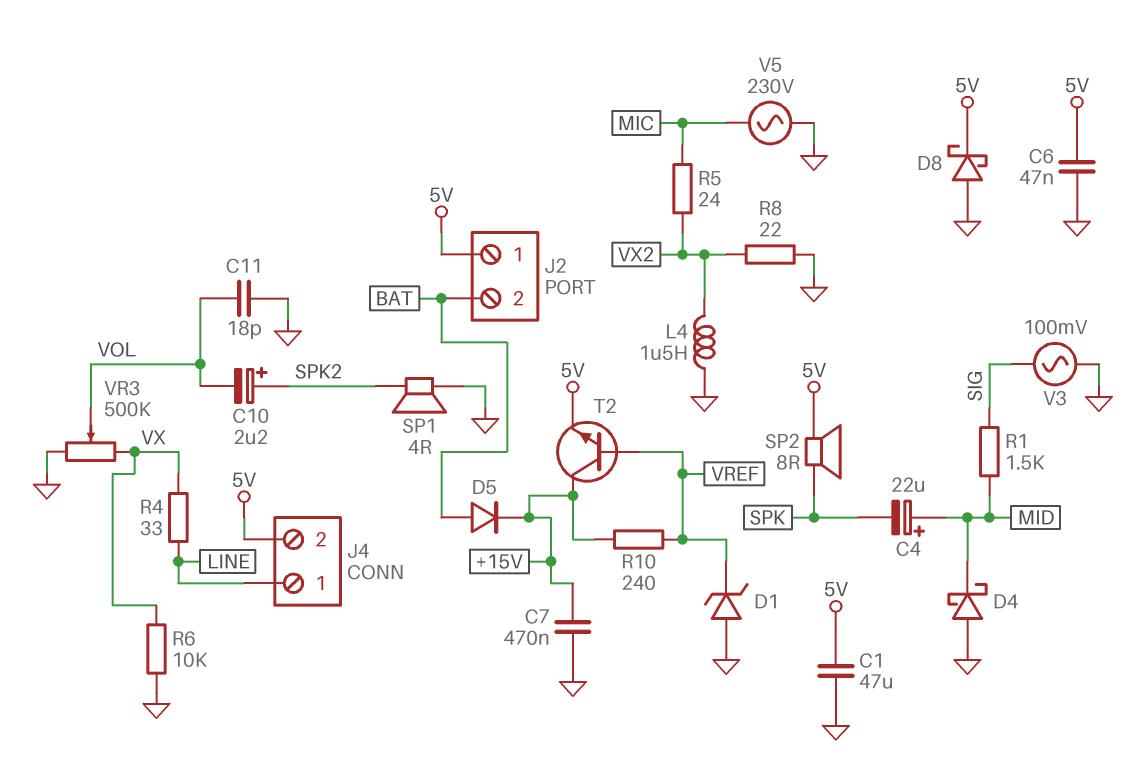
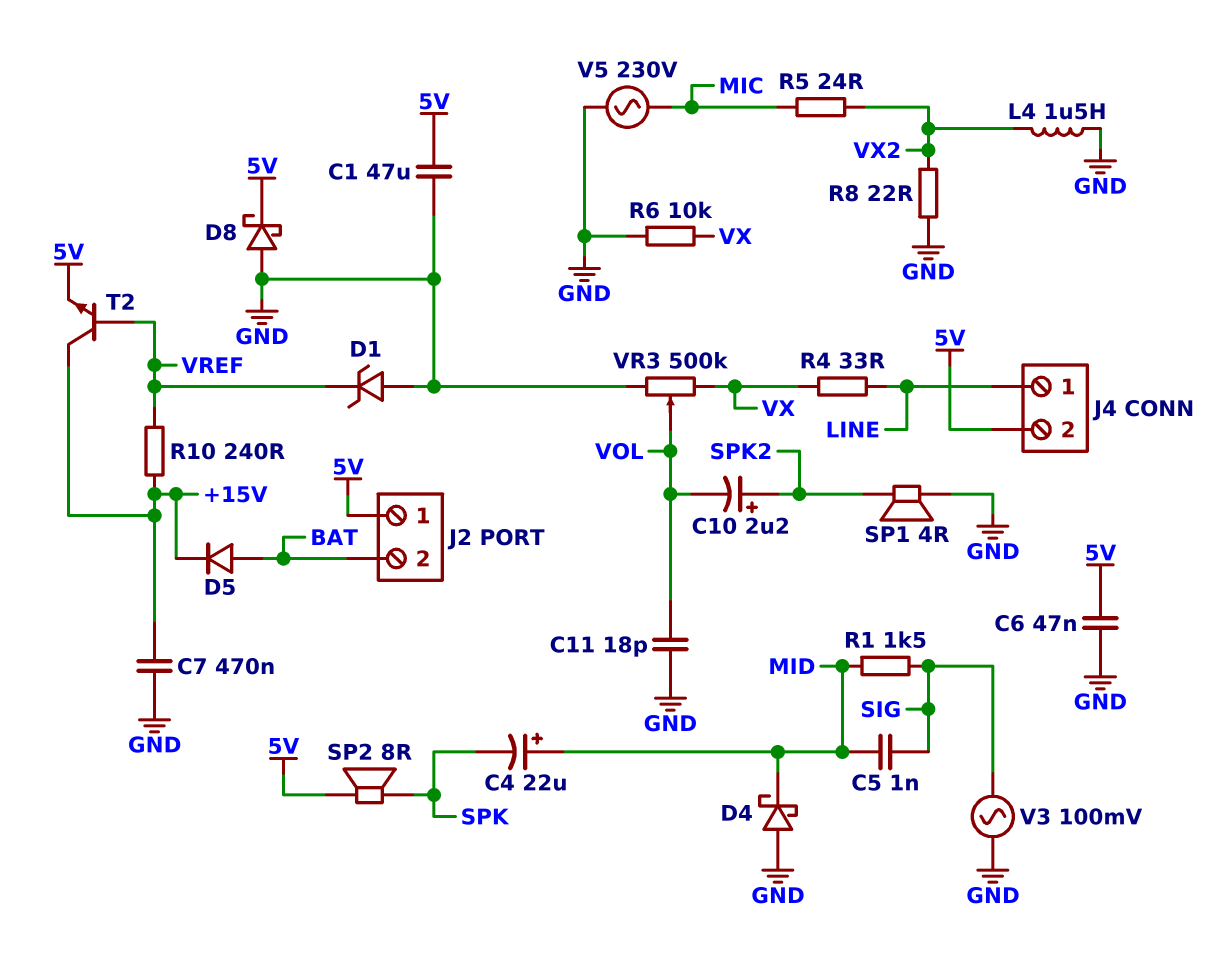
C5: none -> 1nF (MID, SIG)

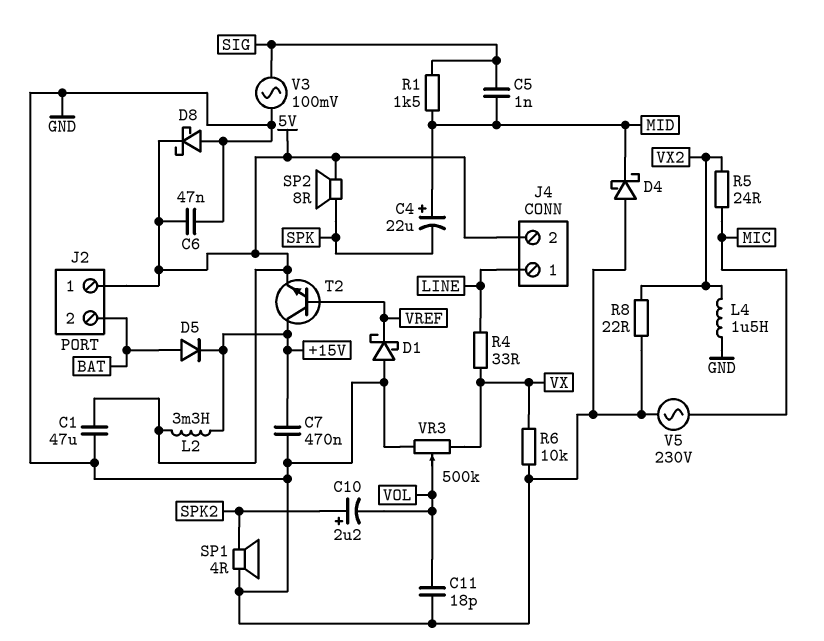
D1: zener (A GND, K VREF) -> schottky (A GND, K VREF)
L2: none -> 3.3mH (+15V, 5V)
R10: 240 (+15V, VREF) -> none

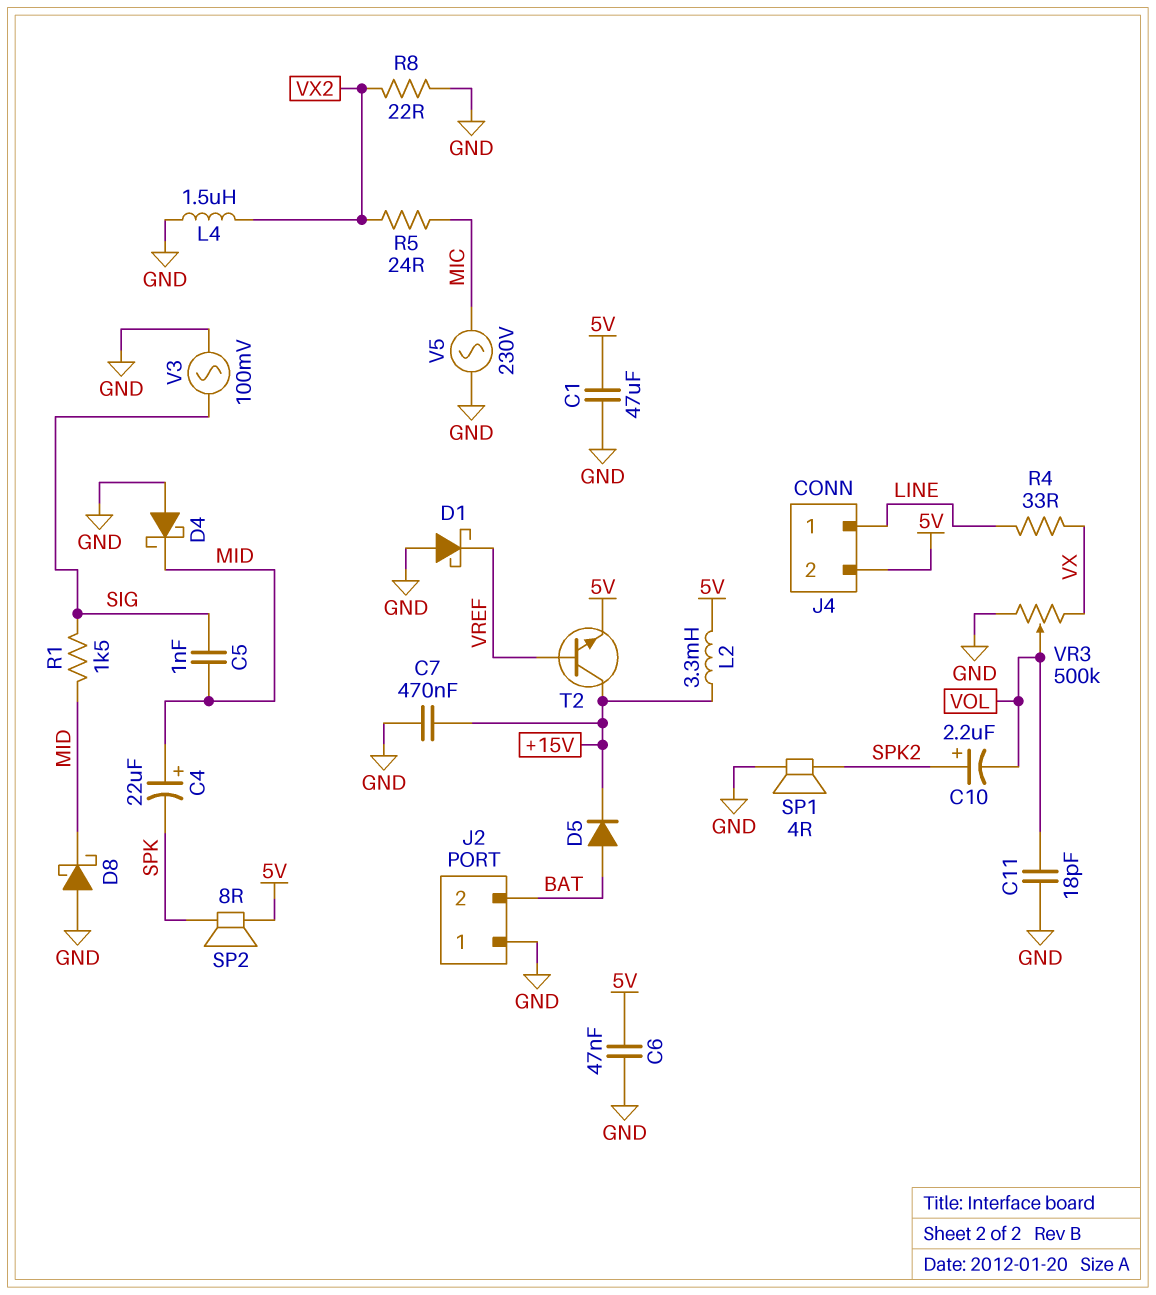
D8: schottky (A GND, K 5V) -> schottky (A GND, K MID)
J2 pin 1: 5V -> GND
R6: 10k (GND, VX) -> none

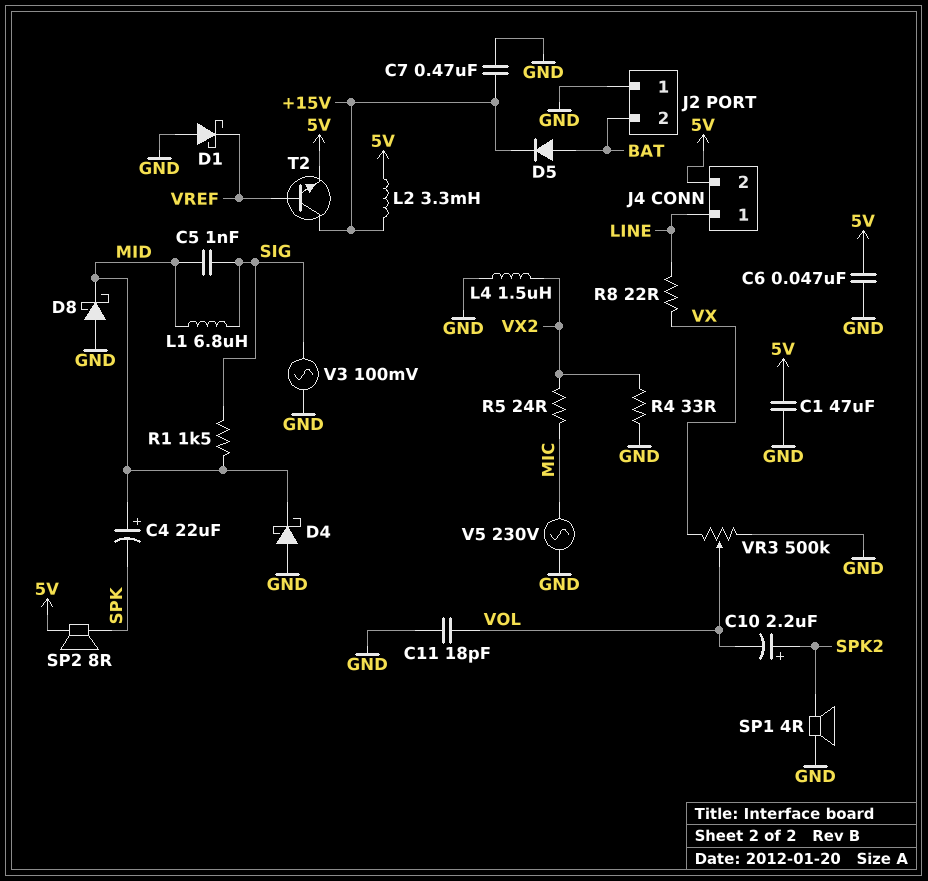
L1: none -> 6.8uH (MID, SIG)
R4: 33 (LINE, VX) -> 33 (GND, VX2)
R8: 22 (GND, VX2) -> 22 (LINE, VX)

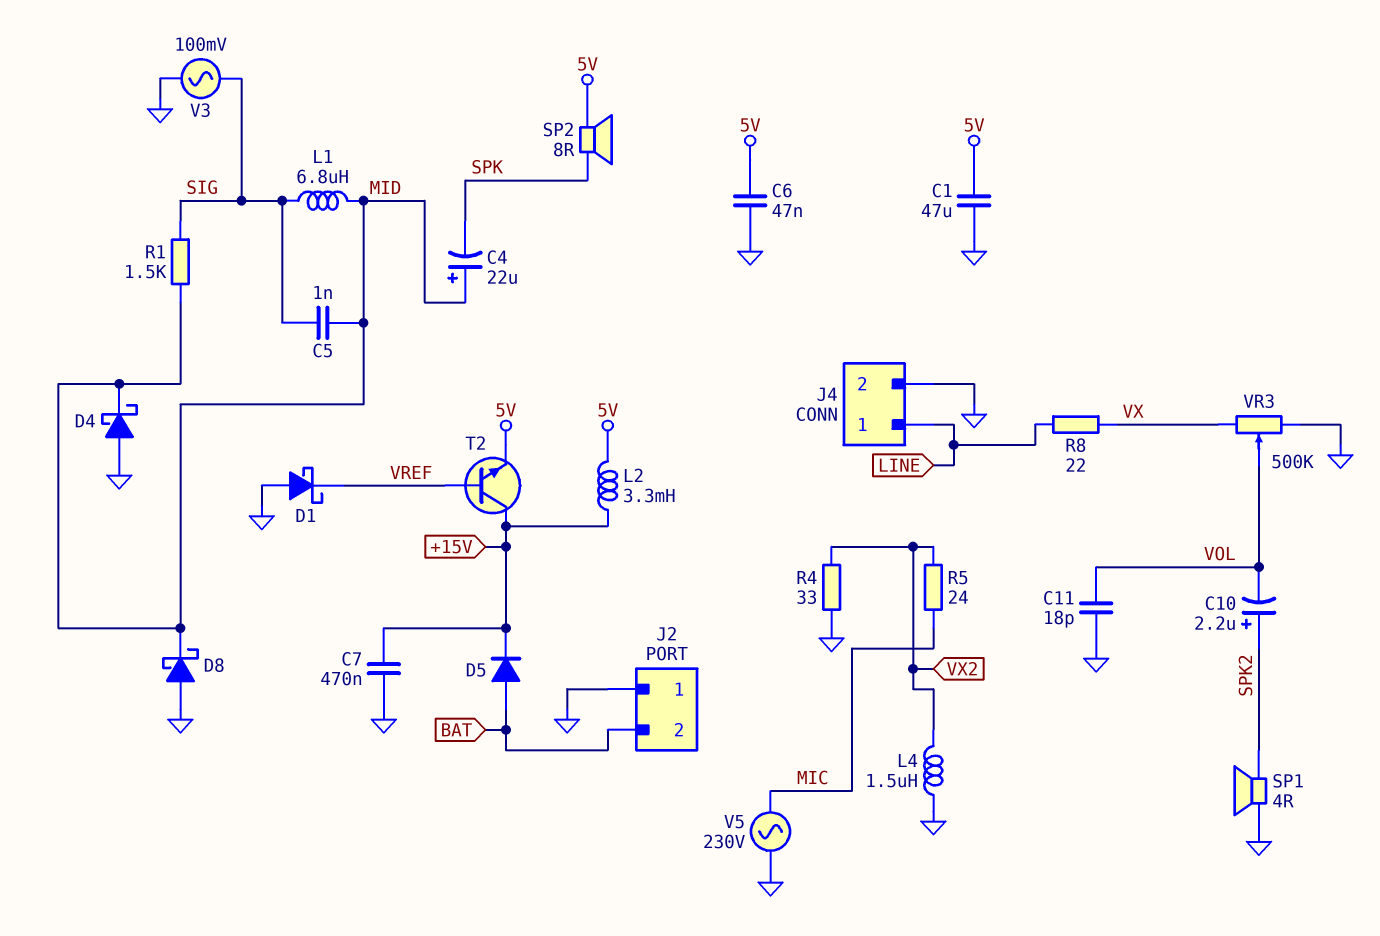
J4 pin 2: 5V -> GND

